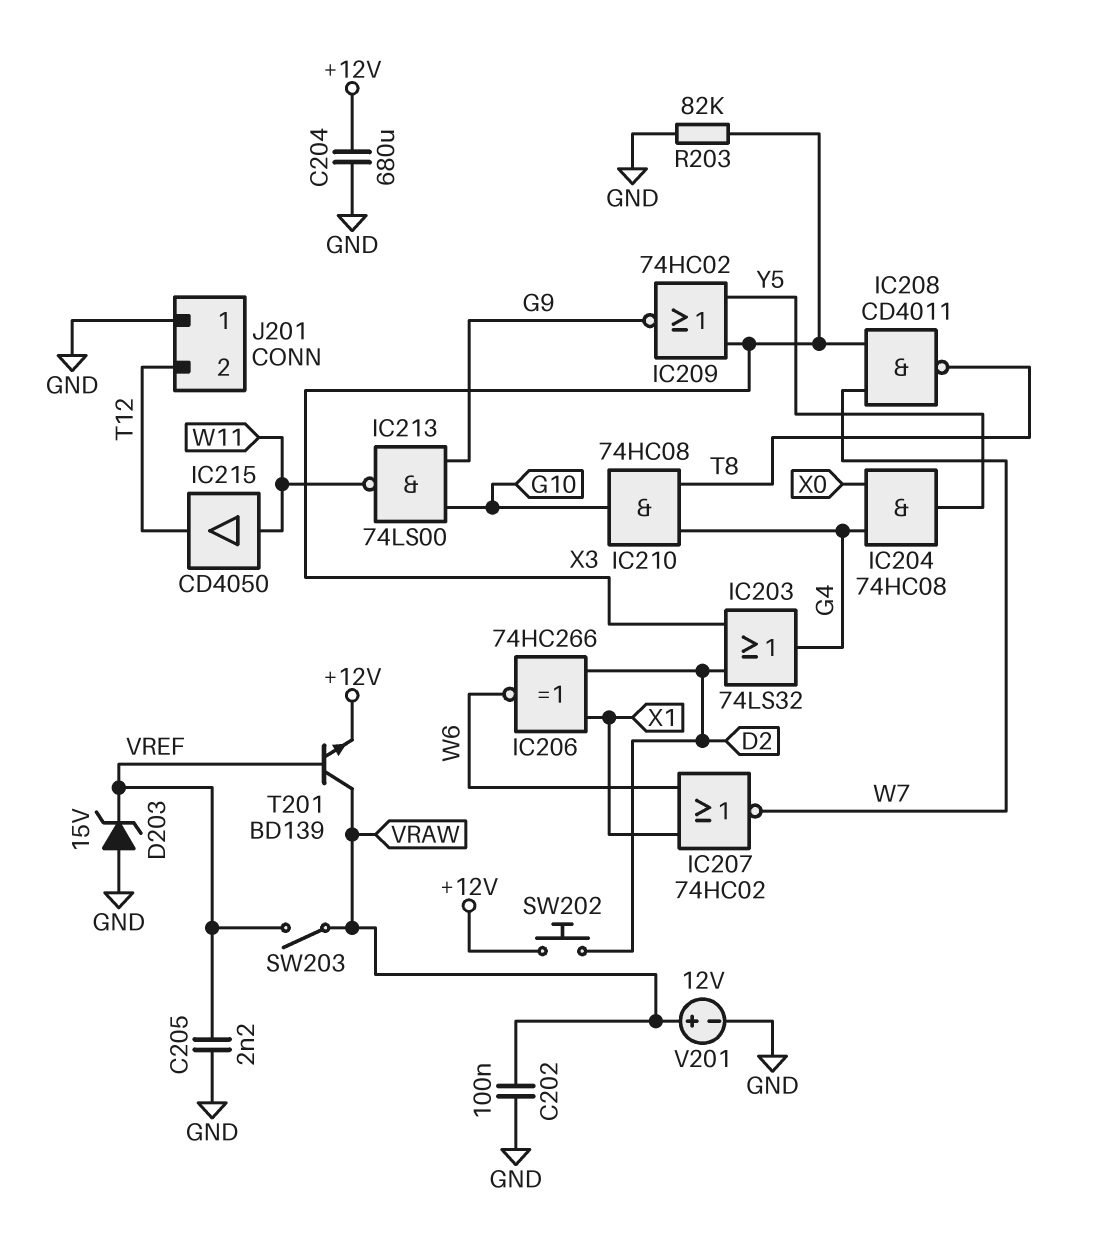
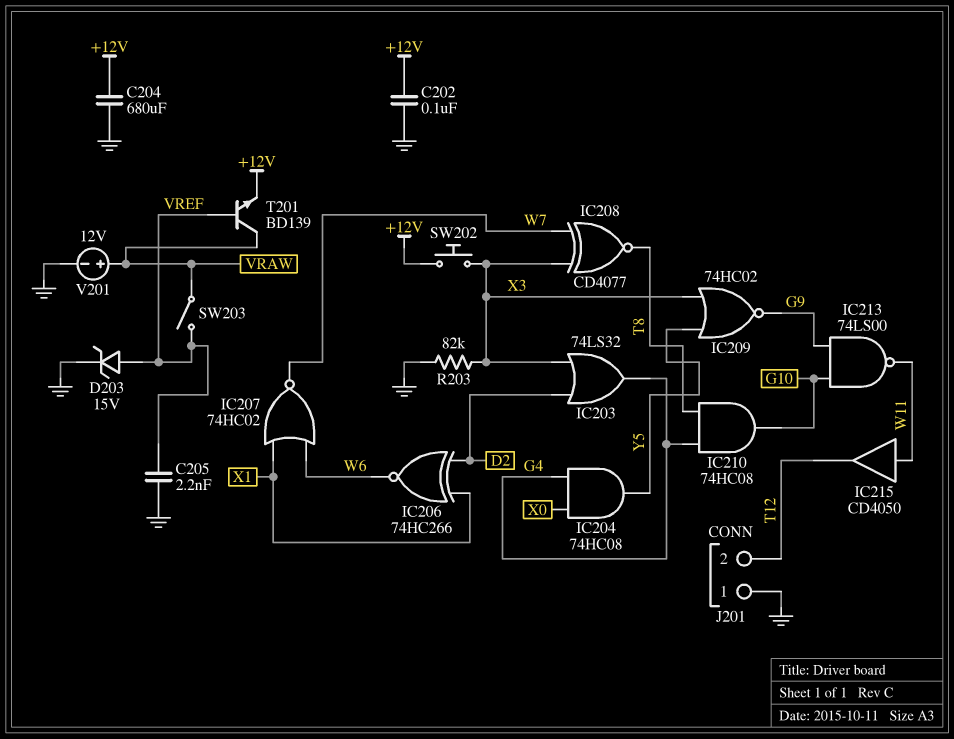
C202: 100nF (GND, VRAW) -> 100nF (+12V, GND)
D203: zener 15V (A GND, K VREF) -> zener 15V (A VREF, K GND)
IC208: NAND CD4011 (in W7, in X3, out T8) -> XNOR CD4077 (in W7, in X3, out T8)
SW202: button (+12V, D2) -> button (+12V, X3)

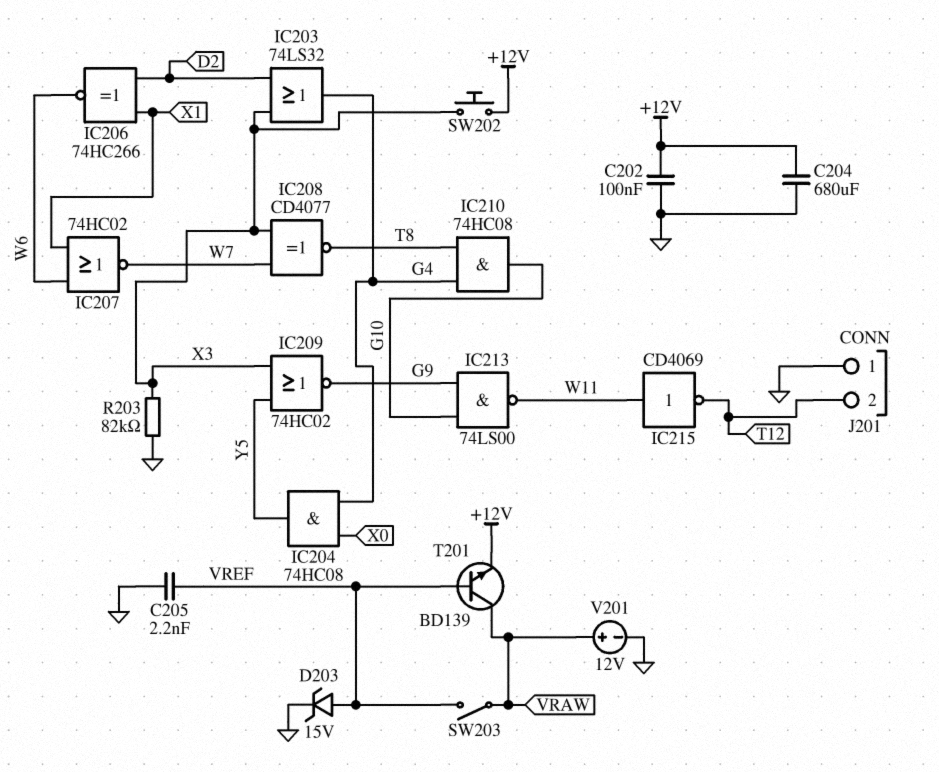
IC215: buffer CD4050 (in W11, out T12) -> NOT CD4069 (in W11, out T12)

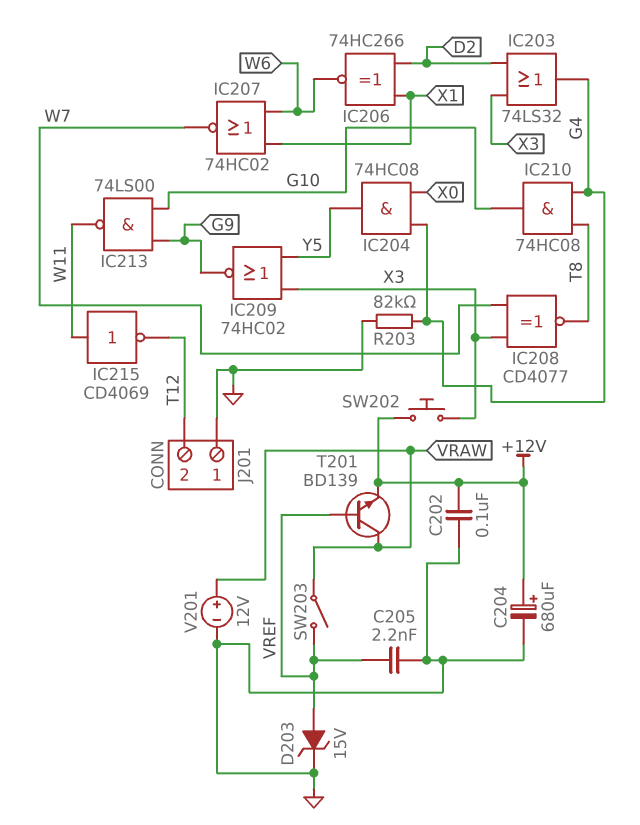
C204: 680uF (+12V, GND) -> 680uF (plus +12V, minus GND)
R203: 82k (GND, X3) -> 82k (G4, GND)

